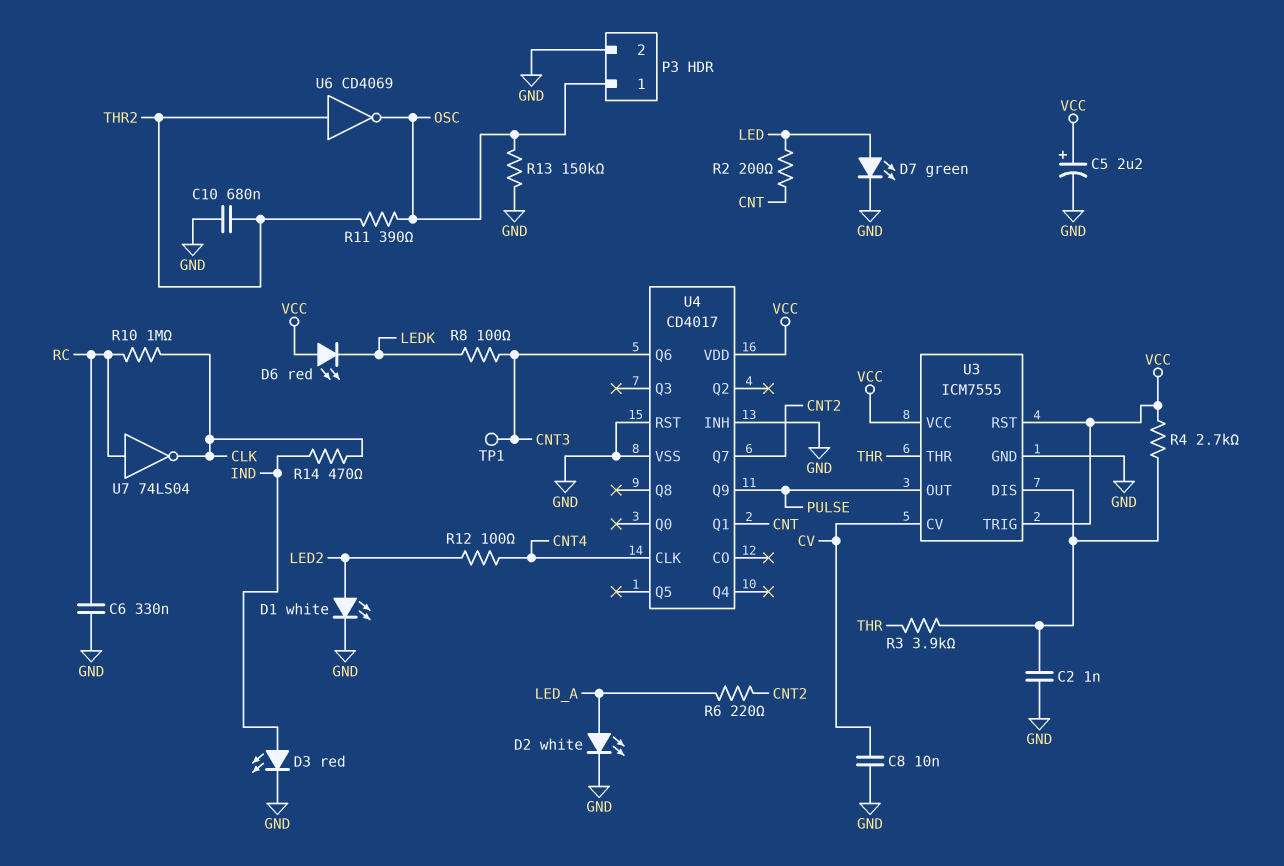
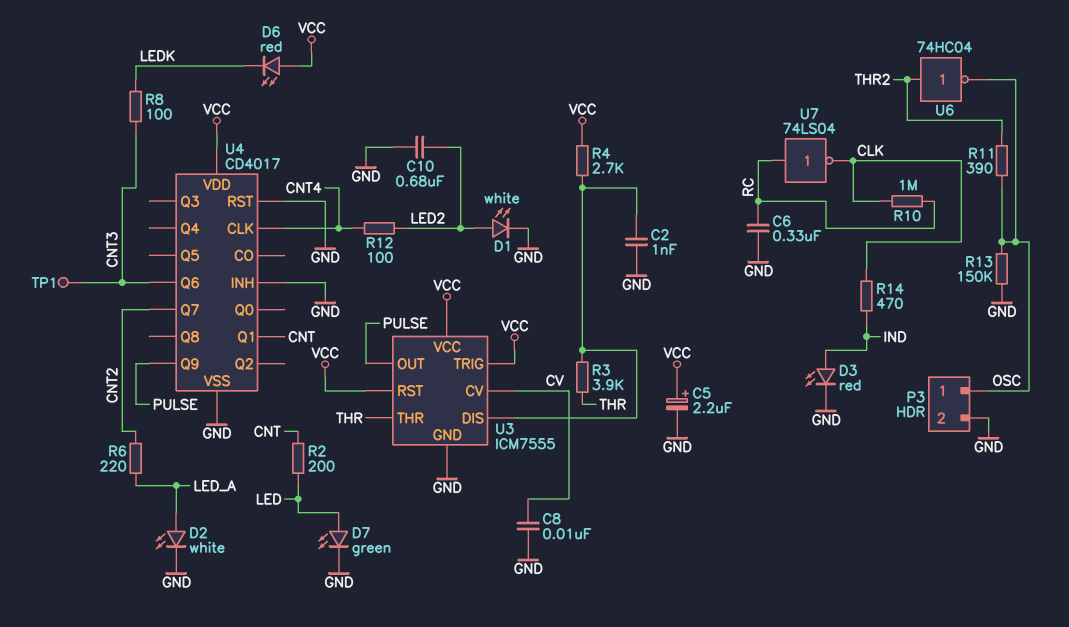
C10: 680nF (GND, THR2) -> 680nF (GND, LED2)
U6: NOT CD4069 (in THR2, out OSC) -> NOT 74HC04 (in THR2, out OSC)

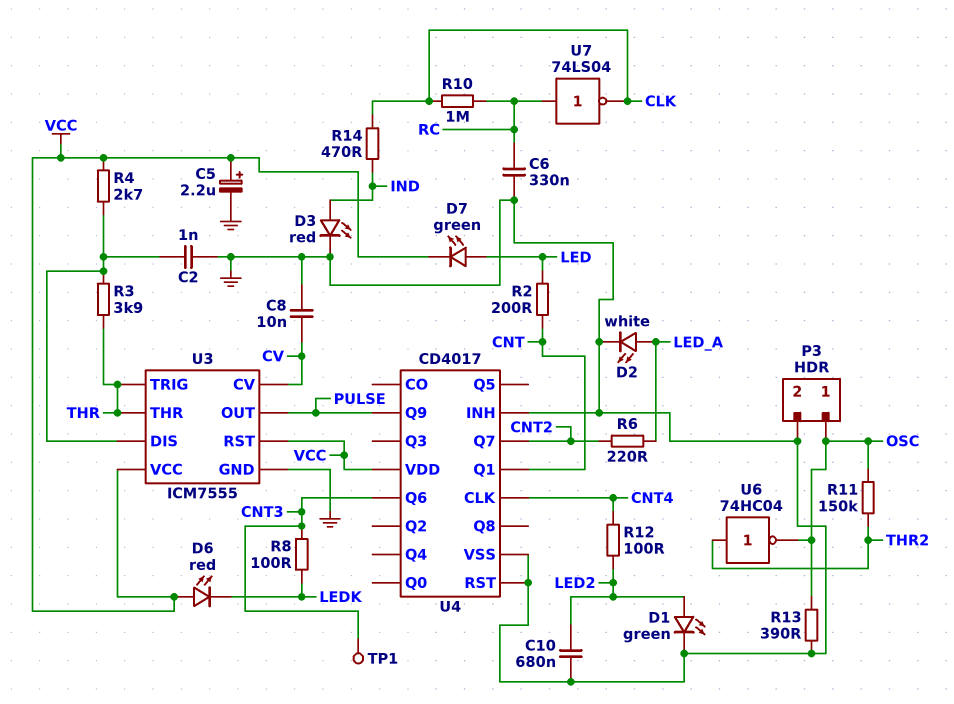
D1: LED white (A LED2, K GND) -> LED green (A LED2, K GND)
D7: LED green (A LED, K GND) -> LED green (A LED, K VCC)
R11: 390 (OSC, THR2) -> 150k (OSC, THR2)
R13: 150k (GND, OSC) -> 390 (GND, OSC)
U3 pin TRIG: VCC -> THR

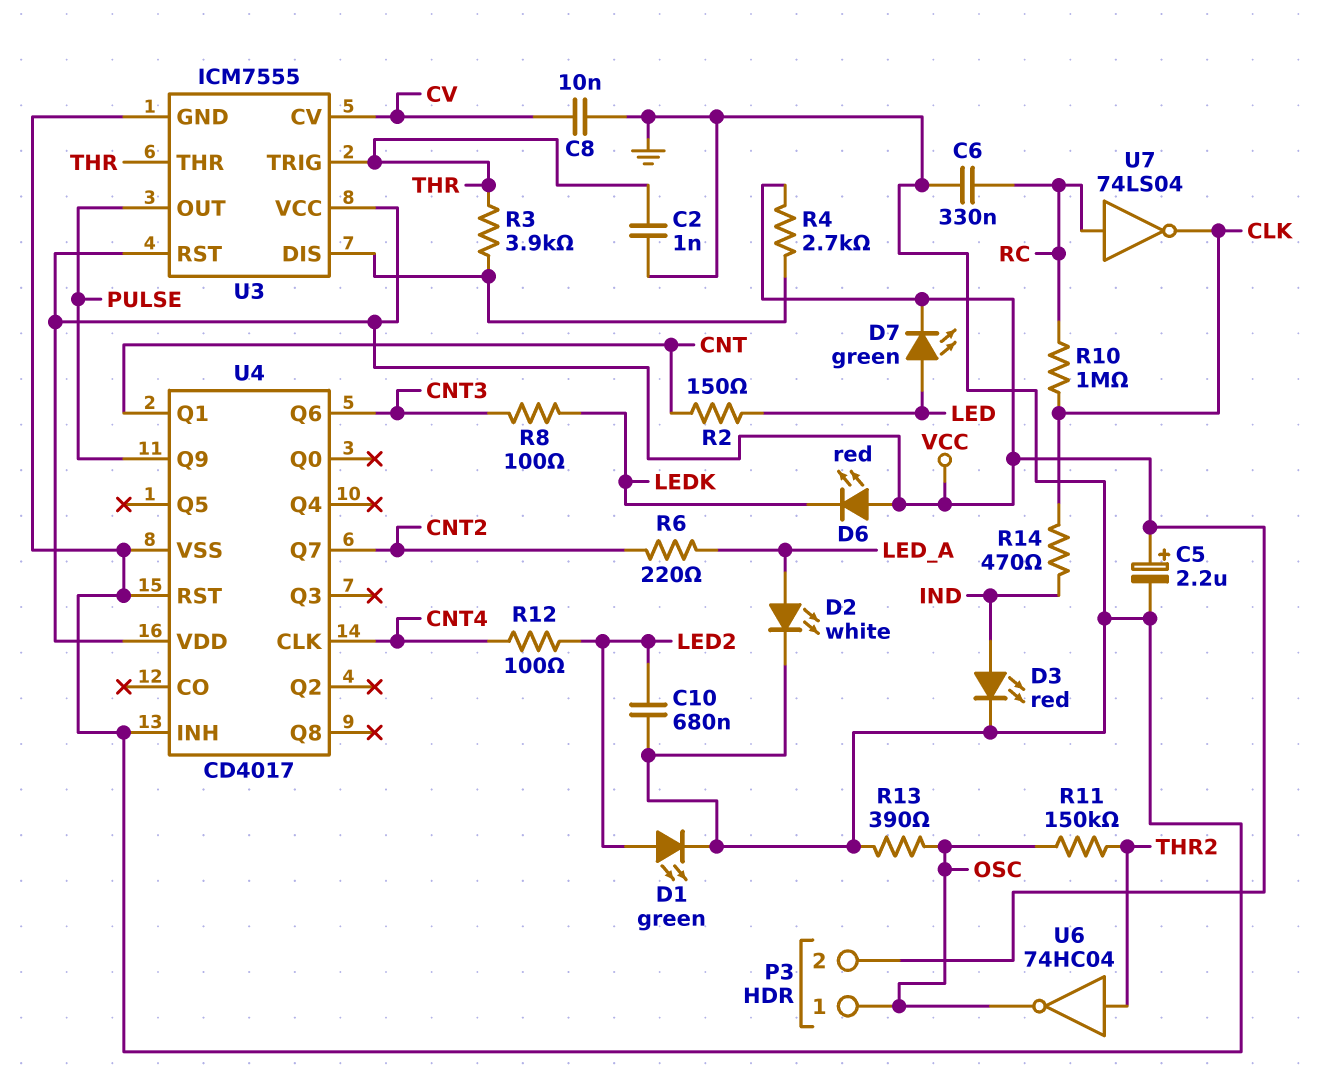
C2: 1nF (GND, U3/DIS) -> 1nF (GND, THR)
P3 pin 2: GND -> VCC
R2: 200 (CNT, LED) -> 150 (CNT, LED)
TP1: test point (CNT3) -> none

